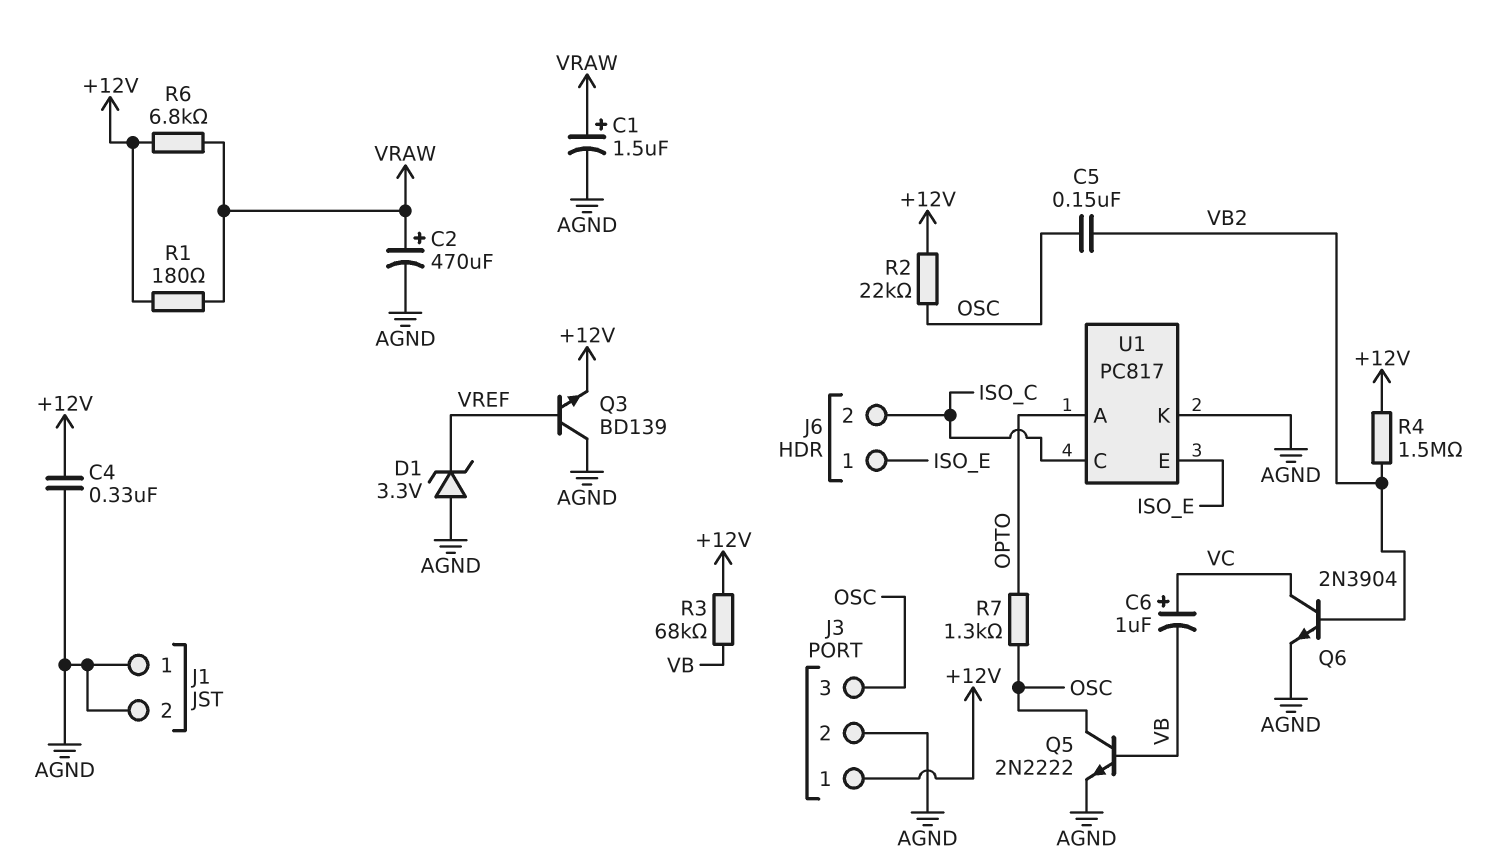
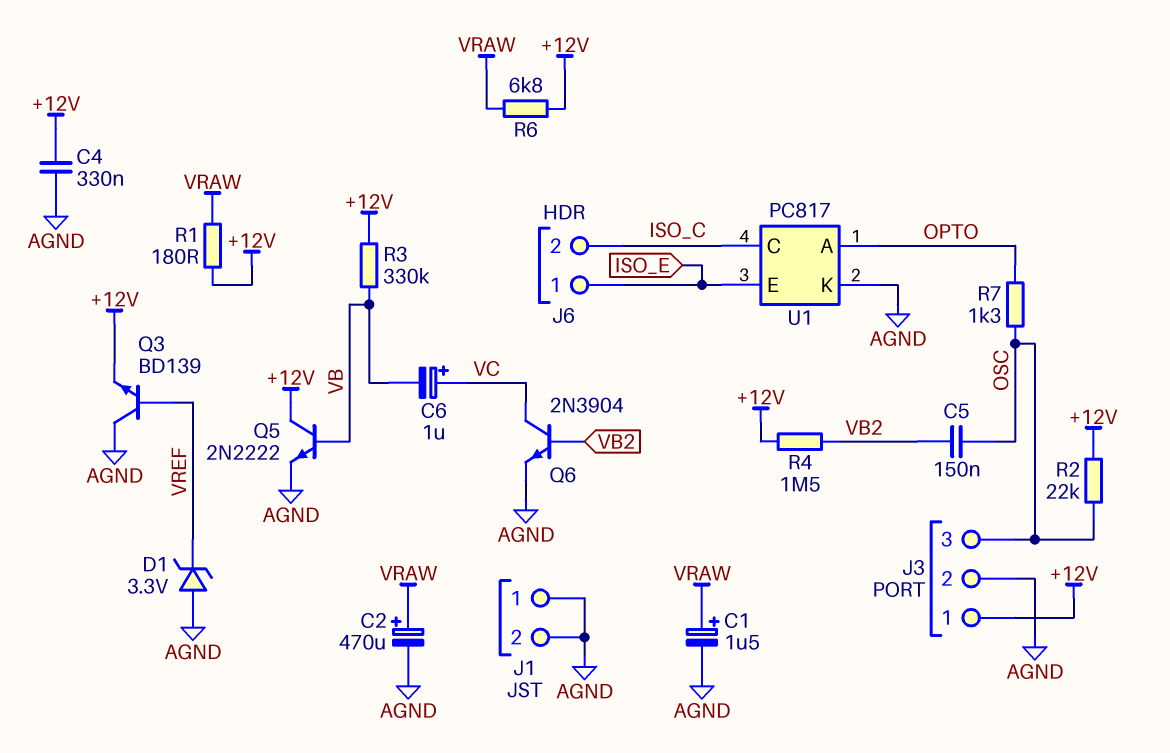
Q5: NPN 2N2222 (B VB, C OSC, E AGND) -> NPN 2N2222 (B VB, C +12V, E AGND)
R3: 68k (+12V, VB) -> 330k (+12V, VB)

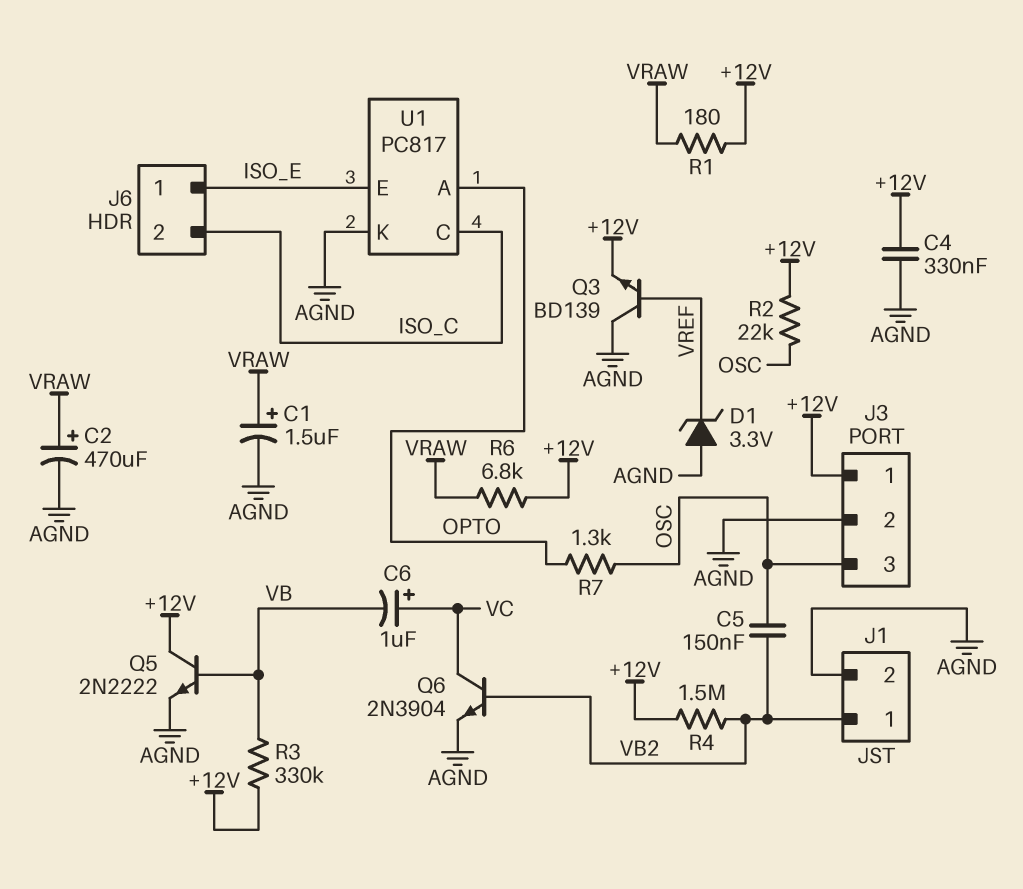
J1 pin 1: AGND -> VB2

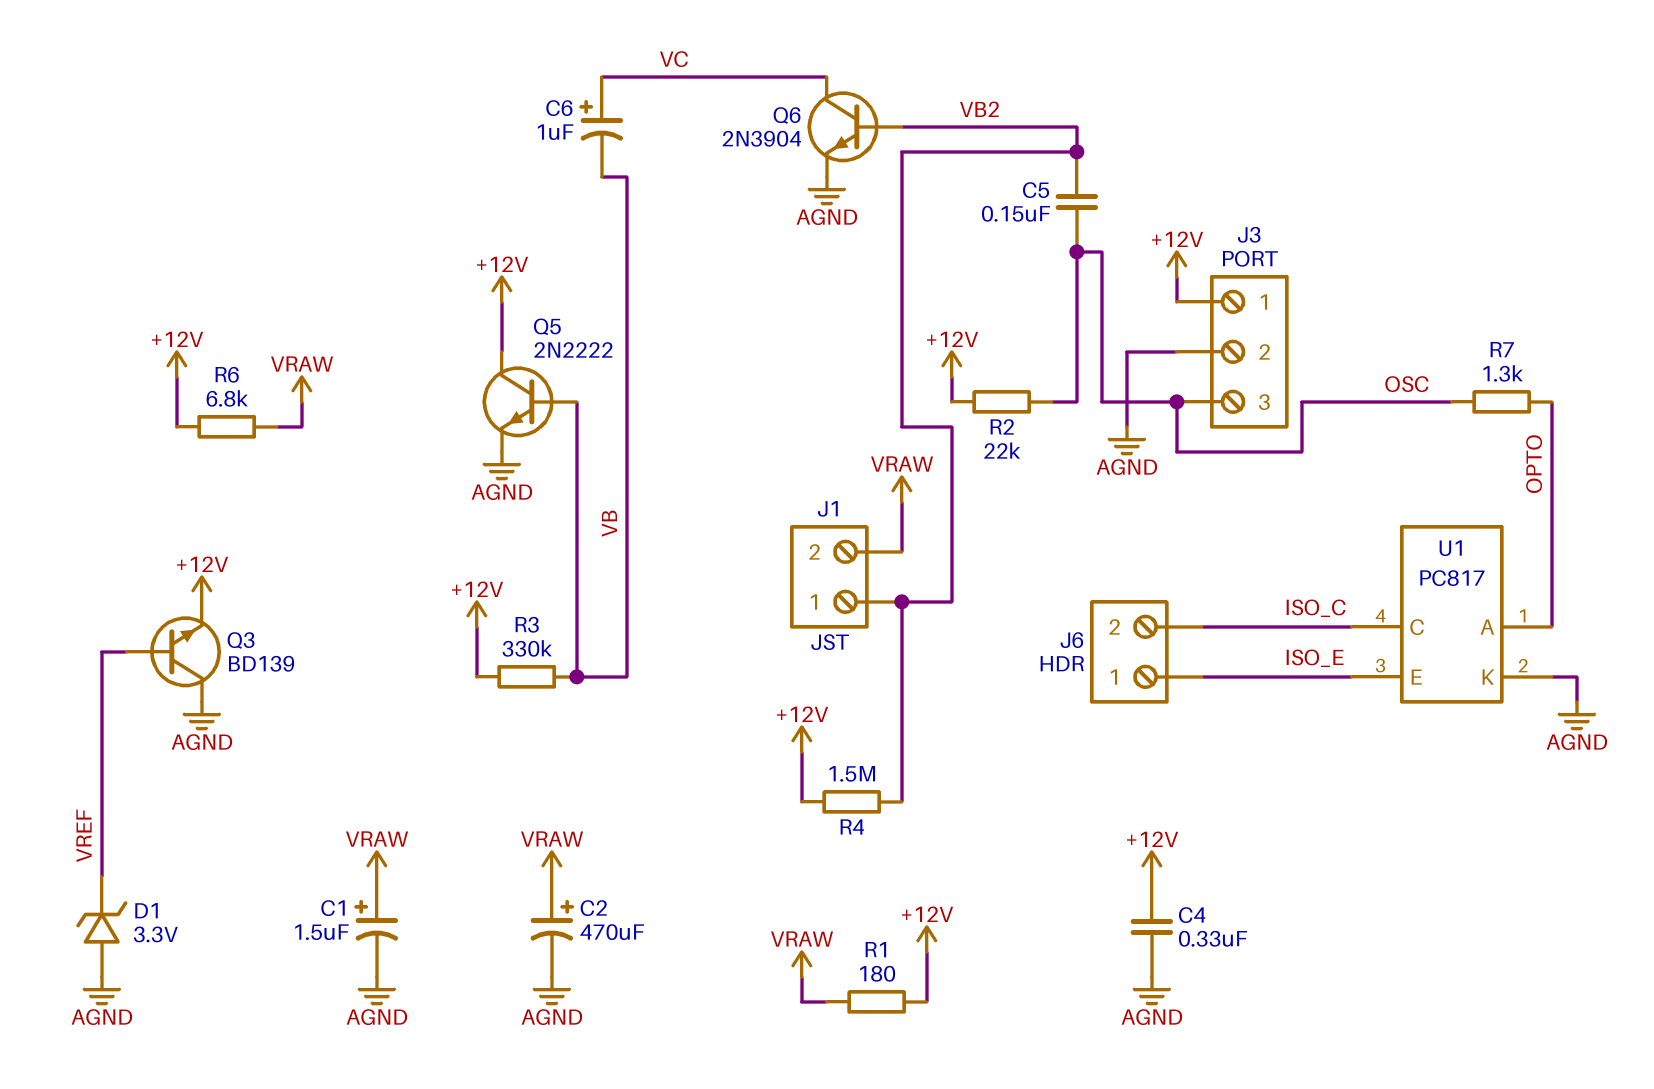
J1 pin 2: AGND -> VRAW

